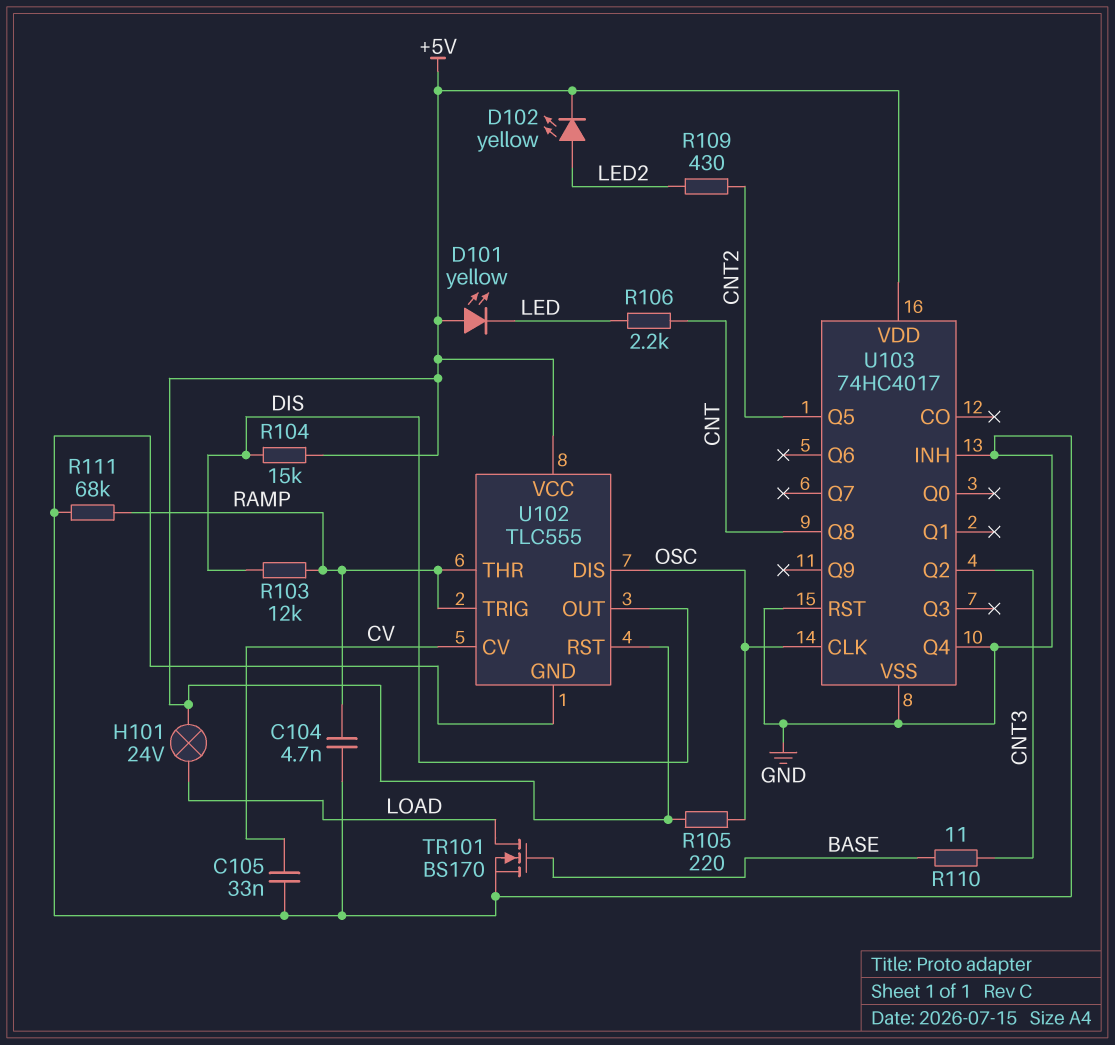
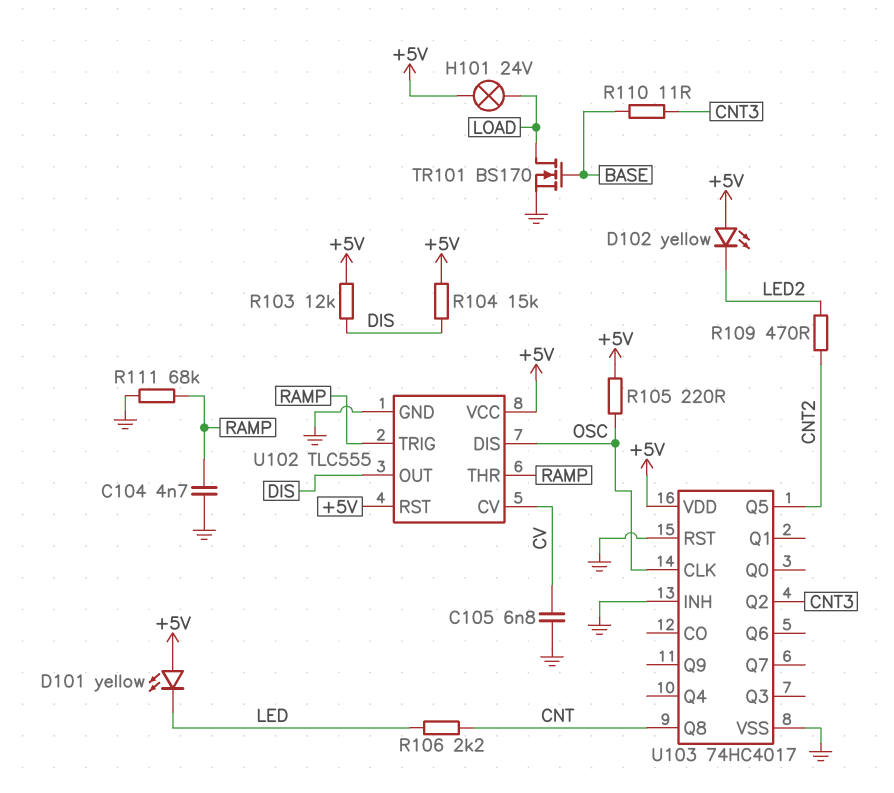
C105: 33nF (CV, GND) -> 6.8nF (CV, GND)
D102: LED yellow (A LED2, K +5V) -> LED yellow (A +5V, K LED2)
R103: 12k (DIS, RAMP) -> 12k (+5V, DIS)
R109: 430 (CNT2, LED2) -> 470 (CNT2, LED2)
U103 pin Q4: GND -> none

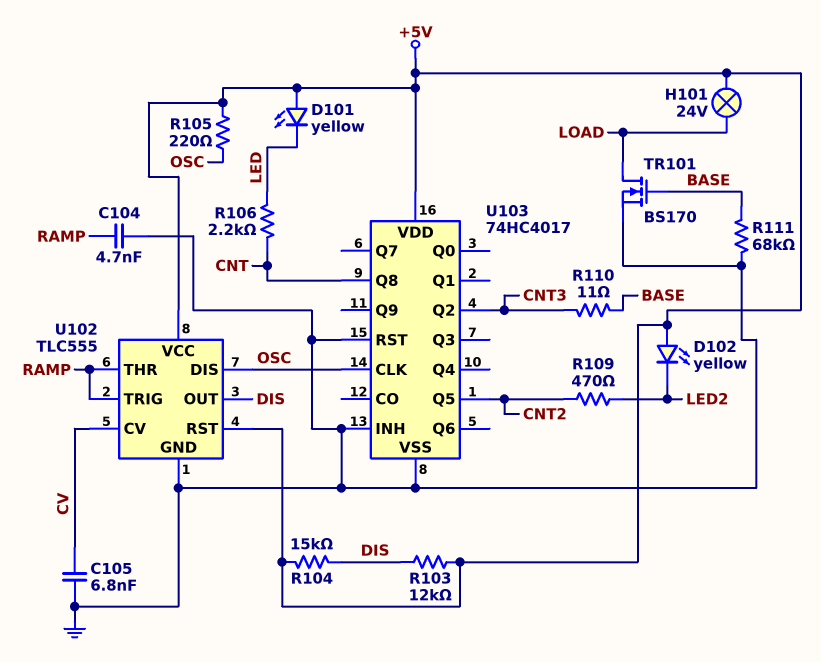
R111: 68k (GND, RAMP) -> 68k (BASE, GND)

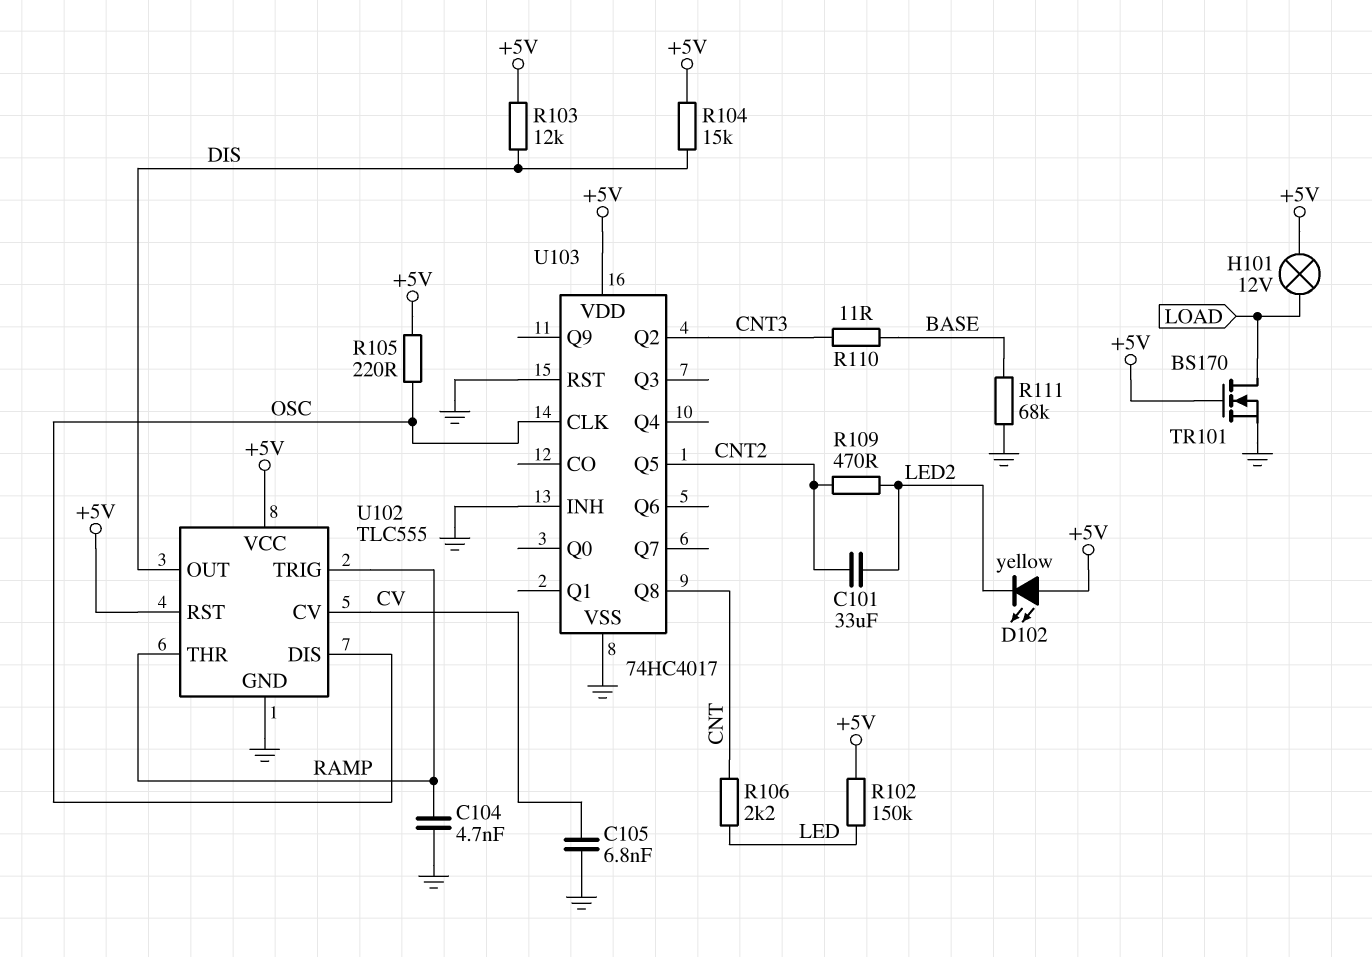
C101: none -> 33uF (CNT2, LED2)
D101: LED yellow (A +5V, K LED) -> none
H101: lamp 24V (+5V, LOAD) -> lamp 12V (+5V, LOAD)
R102: none -> 150k (+5V, LED)
TR101: NMOS BS170 (G BASE, D LOAD, S GND) -> NMOS BS170 (G +5V, D LOAD, S GND)

